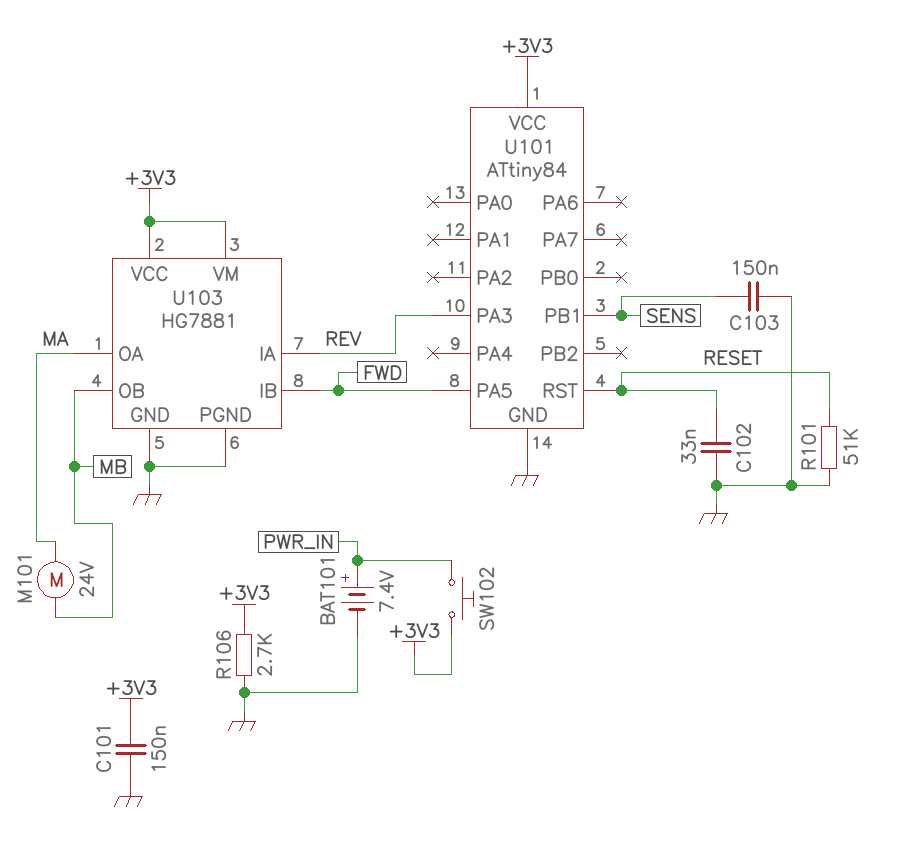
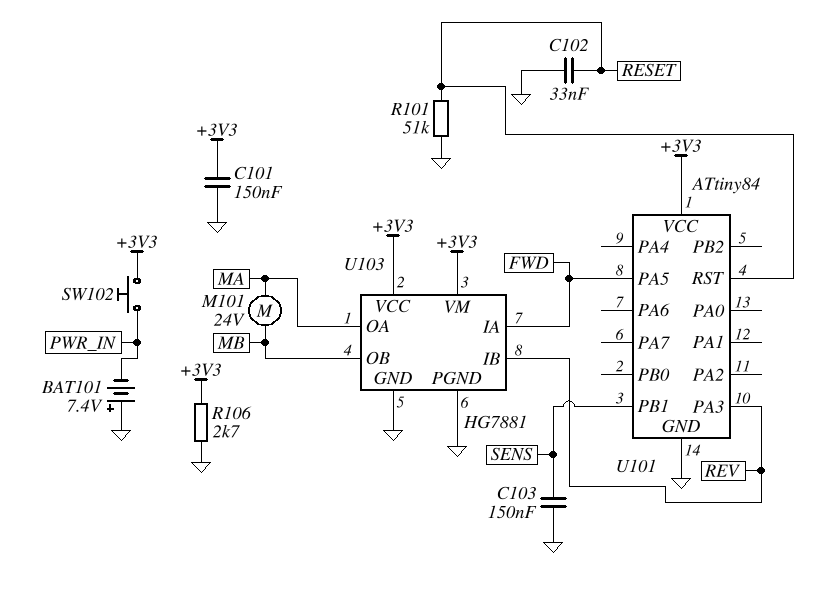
BAT101: 7.4V (plus PWR_IN, minus GND) -> 7.4V (plus GND, minus PWR_IN)
U103 pin IA: REV -> FWD
U103 pin IB: FWD -> REV

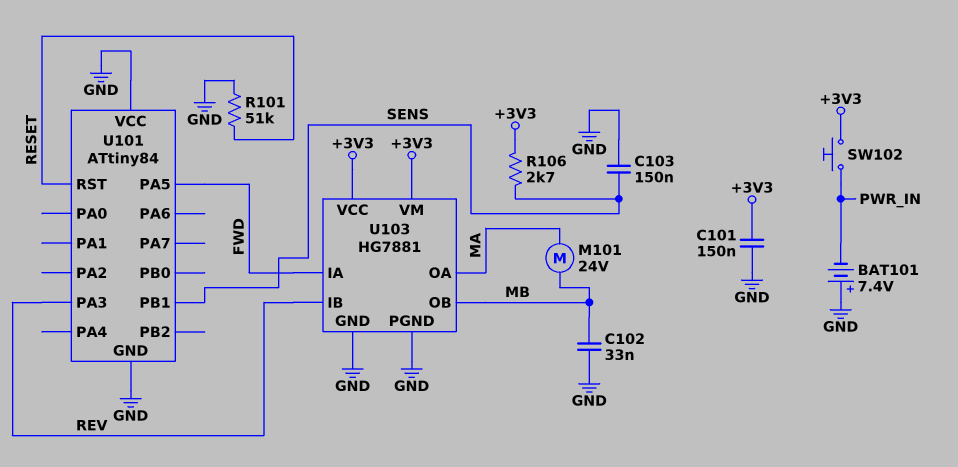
C102: 33nF (GND, RESET) -> 33nF (GND, MB)
R106: 2.7k (+3V3, GND) -> 2.7k (+3V3, SENS)
U101 pin VCC: +3V3 -> GND

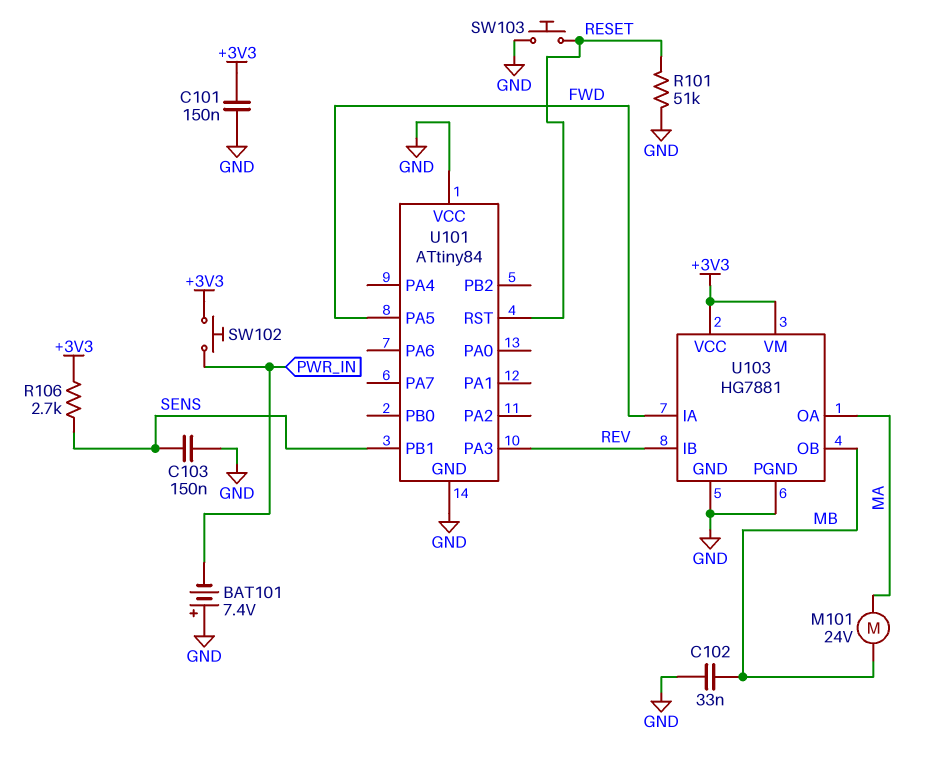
SW103: none -> button (GND, RESET)

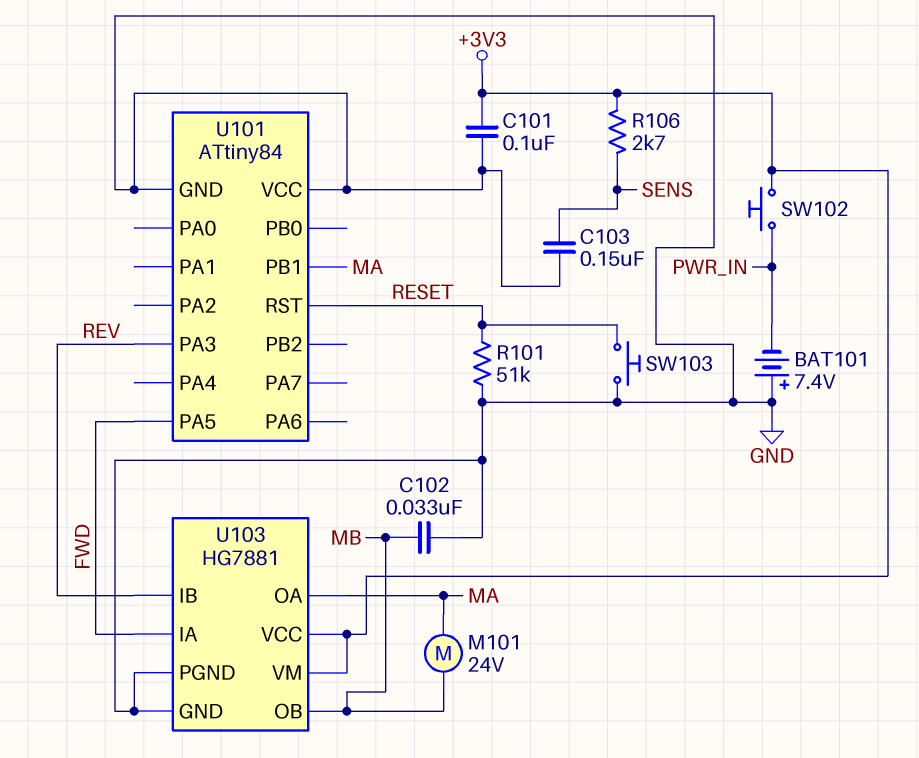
C101: 150nF (+3V3, GND) -> 100nF (+3V3, GND)
U101 pin PB1: SENS -> MA

